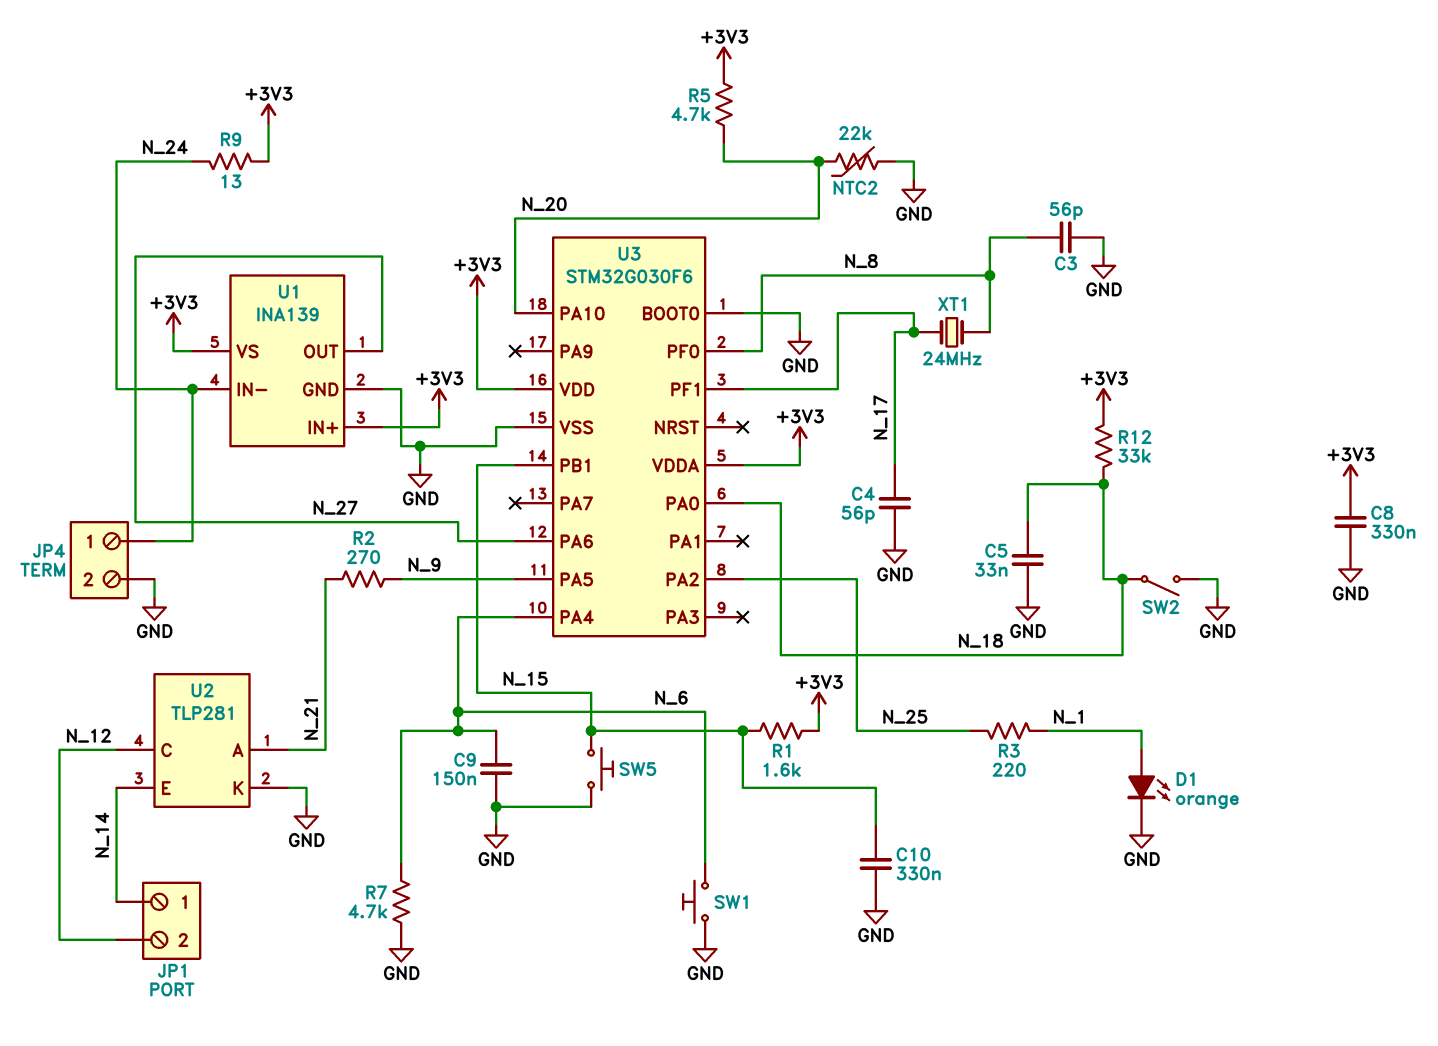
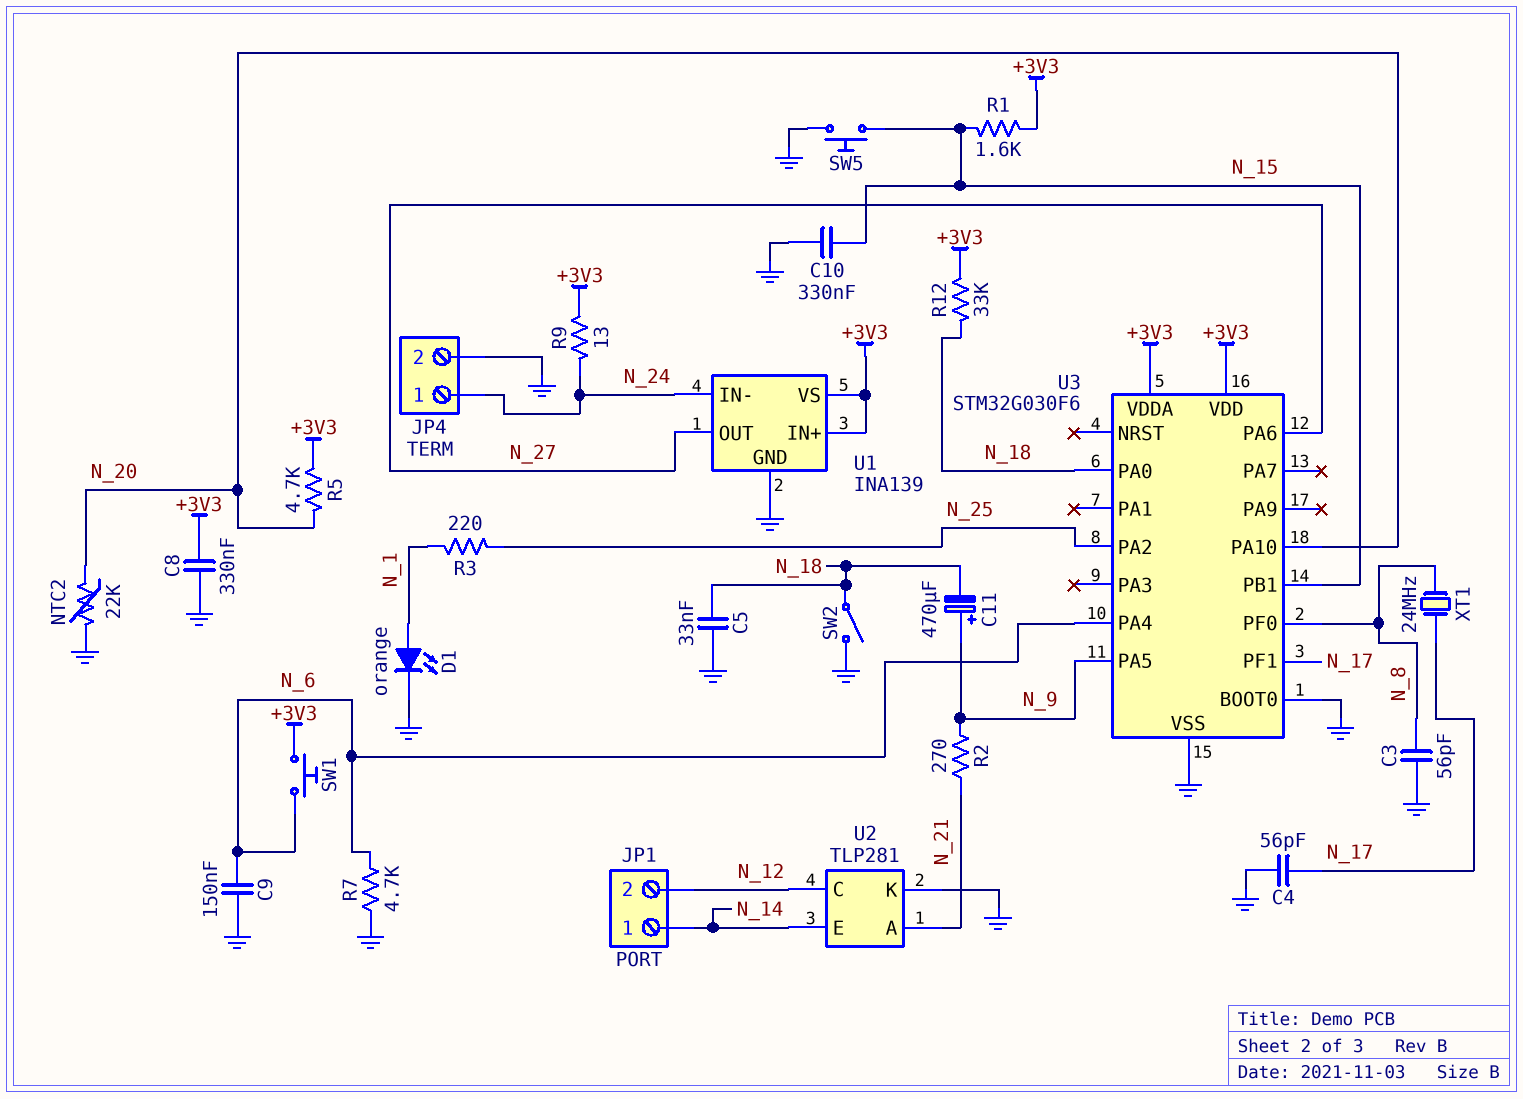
C11: none -> 470uF (plus N_9, minus N_18)
SW1: button (GND, N_6) -> button (+3V3, N_6)

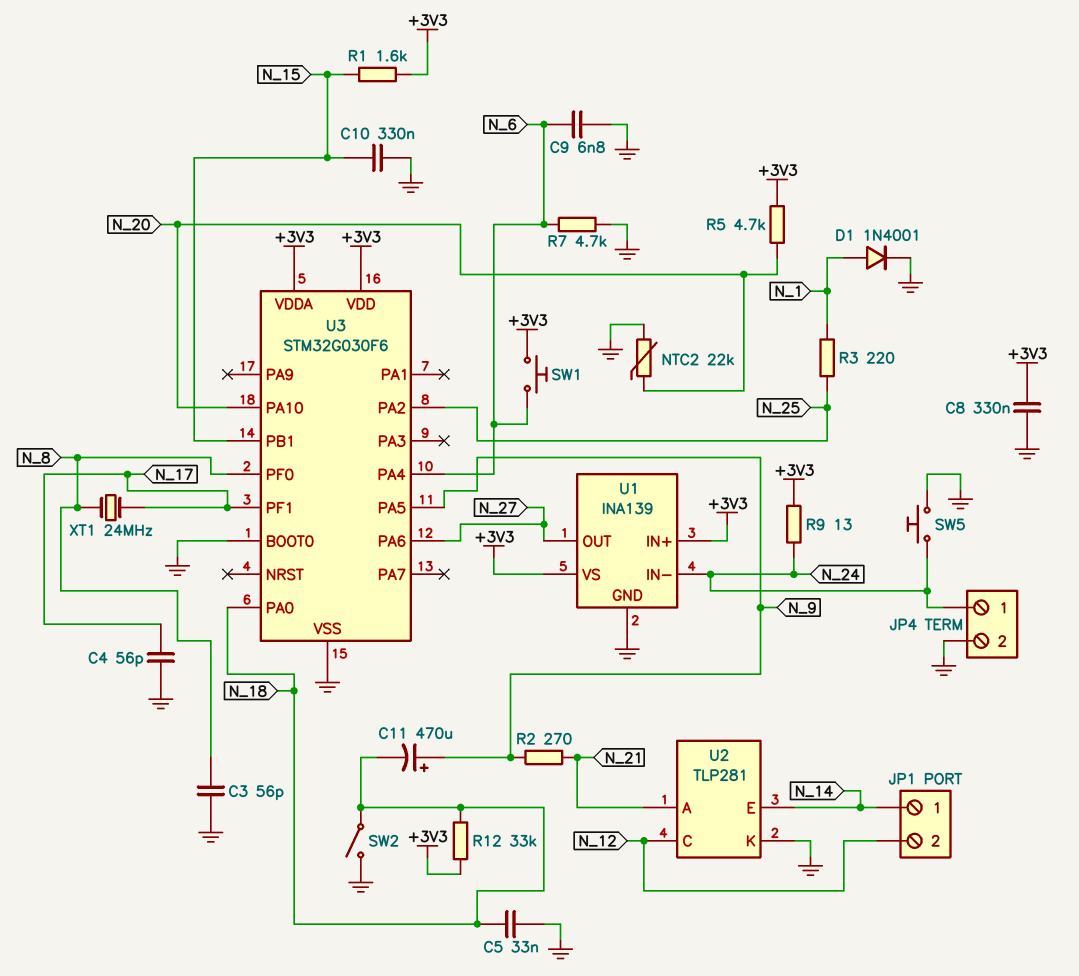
C9: 150nF (GND, N_6) -> 6.8nF (GND, N_6)
D1: LED orange (A N_1, K GND) -> diode 1N4001 (A N_1, K GND)
SW5: button (GND, N_15) -> button (GND, N_24)

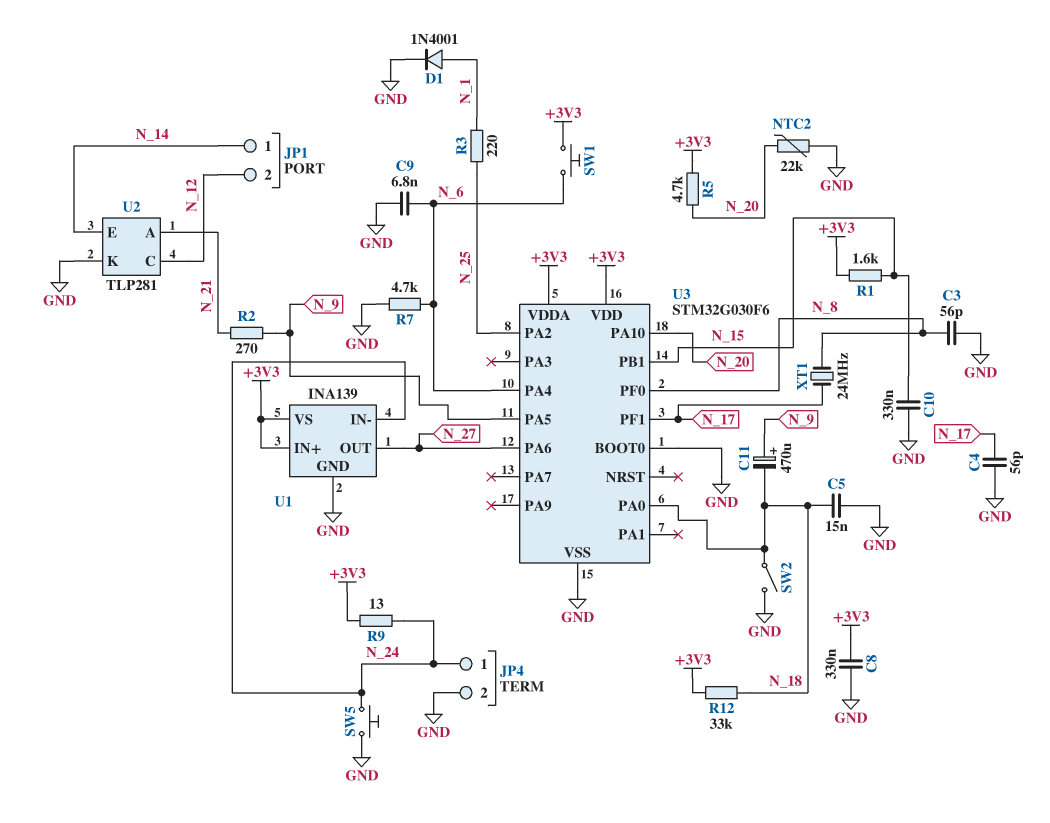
C5: 33nF (GND, N_18) -> 15nF (GND, N_18)

